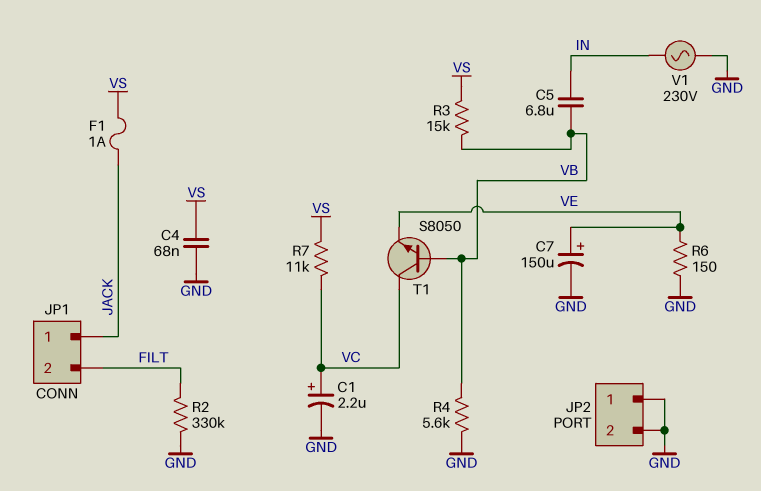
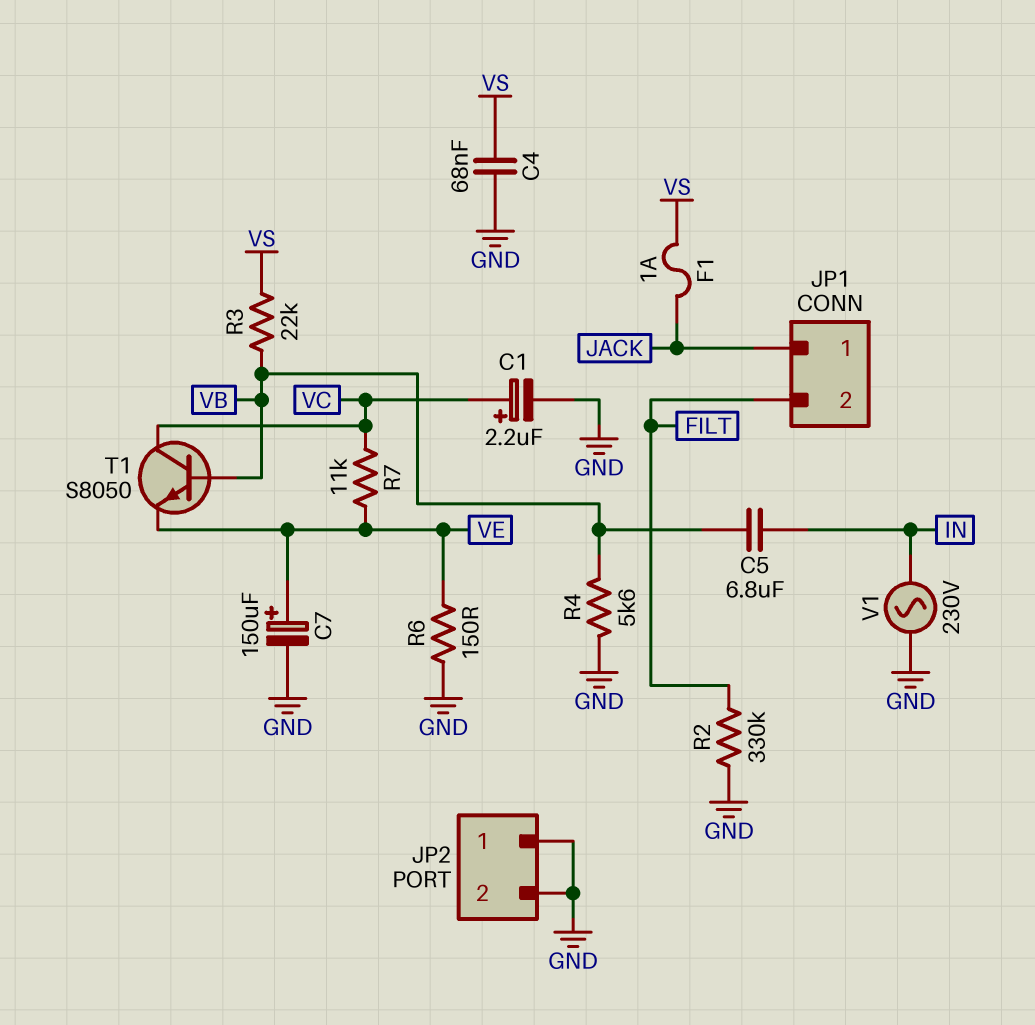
R3: 15k (VB, VS) -> 22k (VB, VS)
R7: 11k (VC, VS) -> 11k (VC, VE)

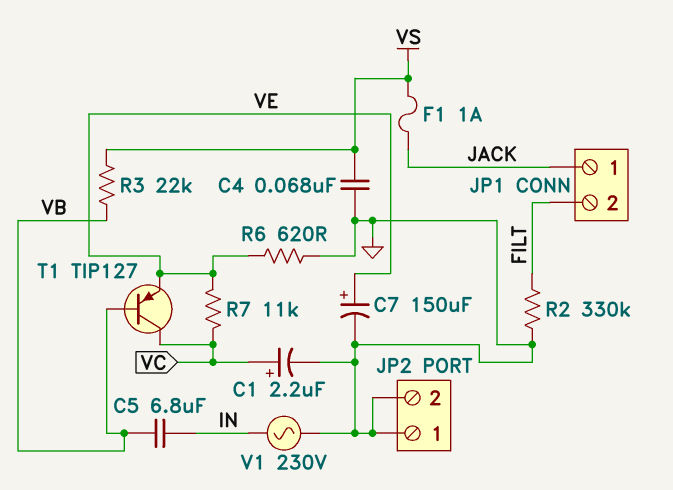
R4: 5.6k (GND, VB) -> none
R6: 150 (GND, VE) -> 620 (GND, VE)
T1: NPN S8050 (B VB, C VC, E VE) -> PNP TIP127 (B VB, C VC, E VE)

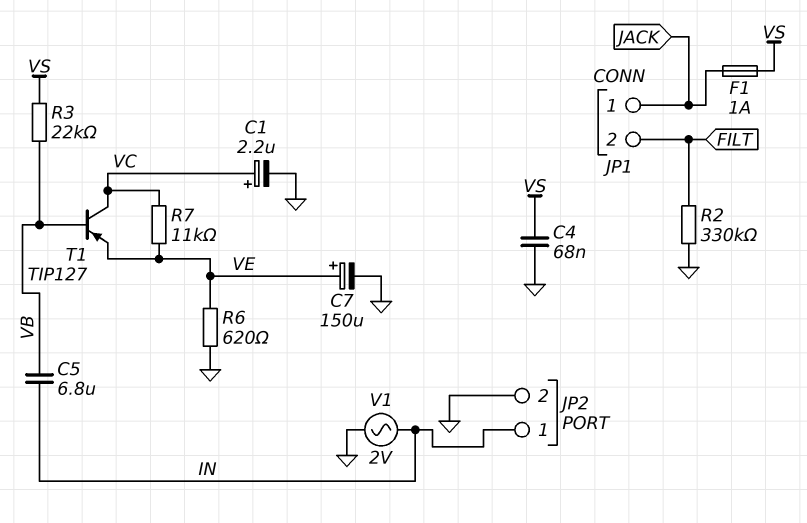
JP2 pin 1: GND -> IN
V1: AC 230V (GND, IN) -> AC 2V (GND, IN)

